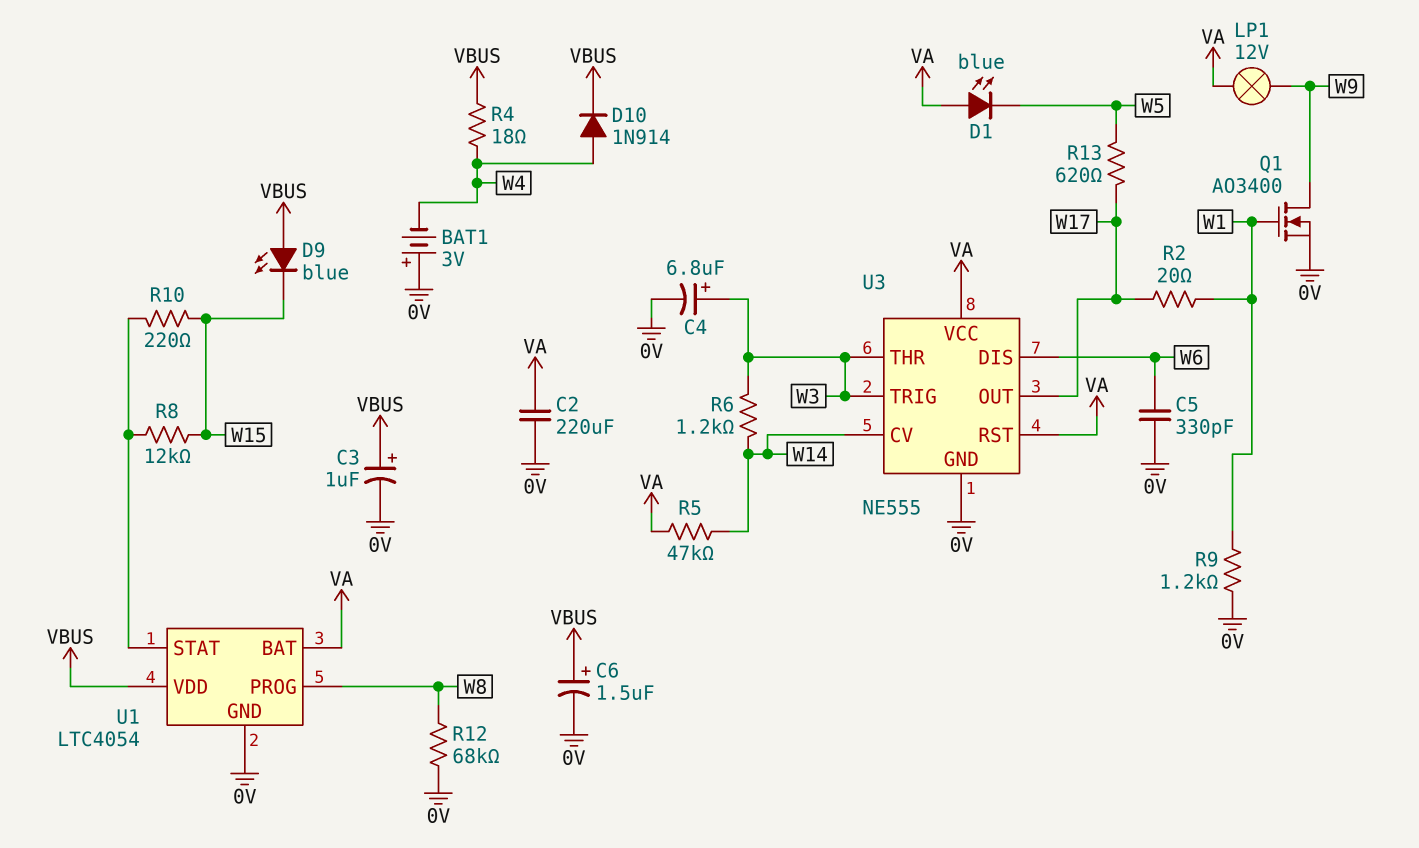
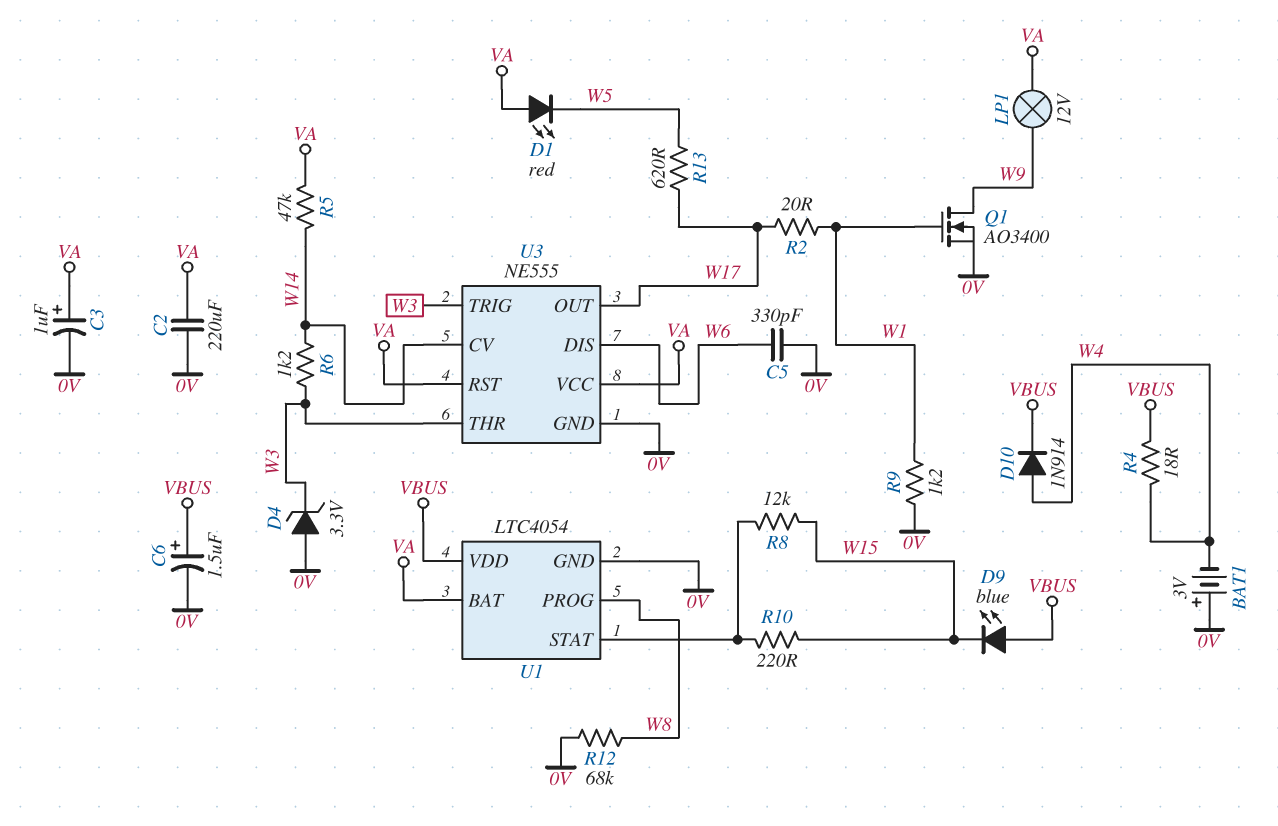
C3: 1uF (plus VBUS, minus 0V) -> 1uF (plus VA, minus 0V)
C4: 6.8uF (plus W3, minus 0V) -> none
D1: LED blue (A VA, K W5) -> LED red (A VA, K W5)
D4: none -> zener 3.3V (A 0V, K W3)

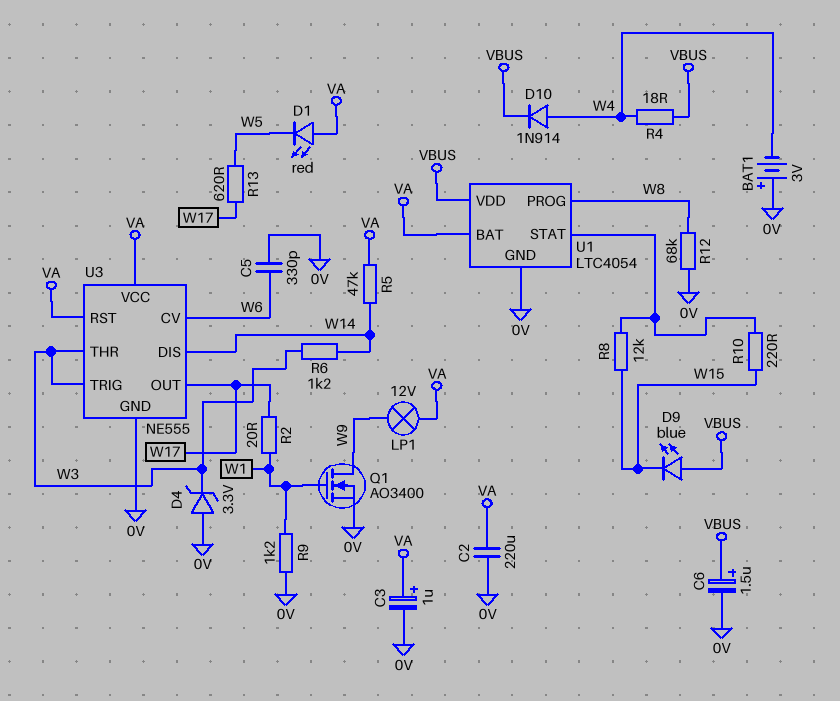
U3 pin CV: W14 -> W6
U3 pin DIS: W6 -> W14

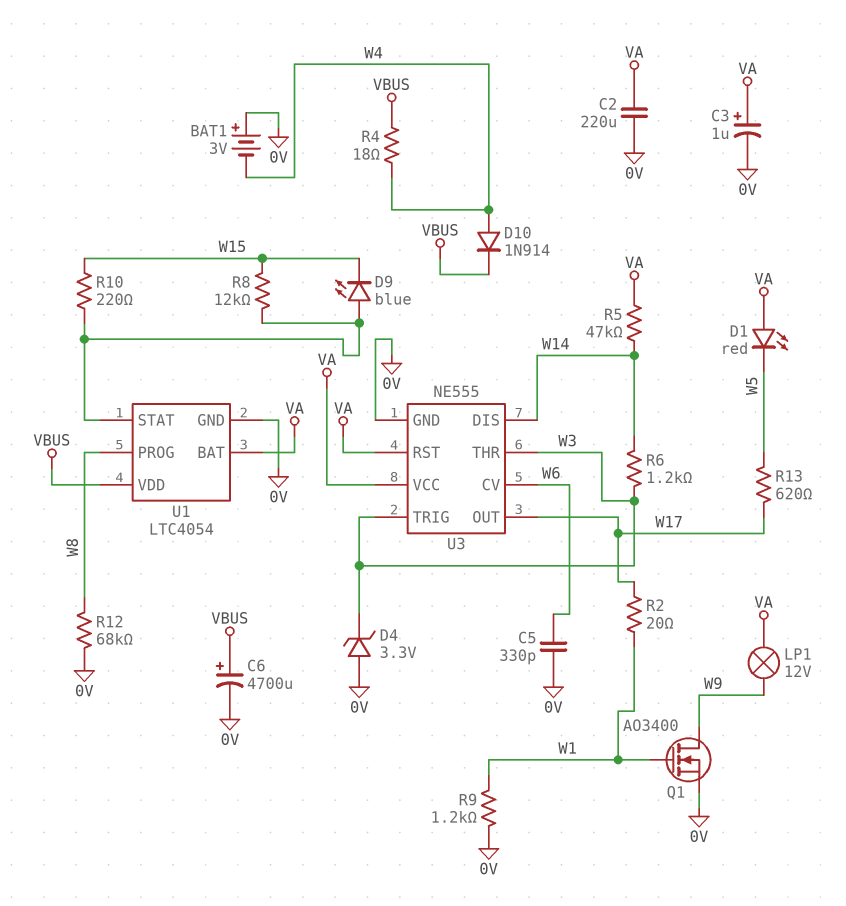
C6: 1.5uF (plus VBUS, minus 0V) -> 4700uF (plus VBUS, minus 0V)
D9: LED blue (A VBUS, K W15) -> LED blue (A U1/STAT, K W15)

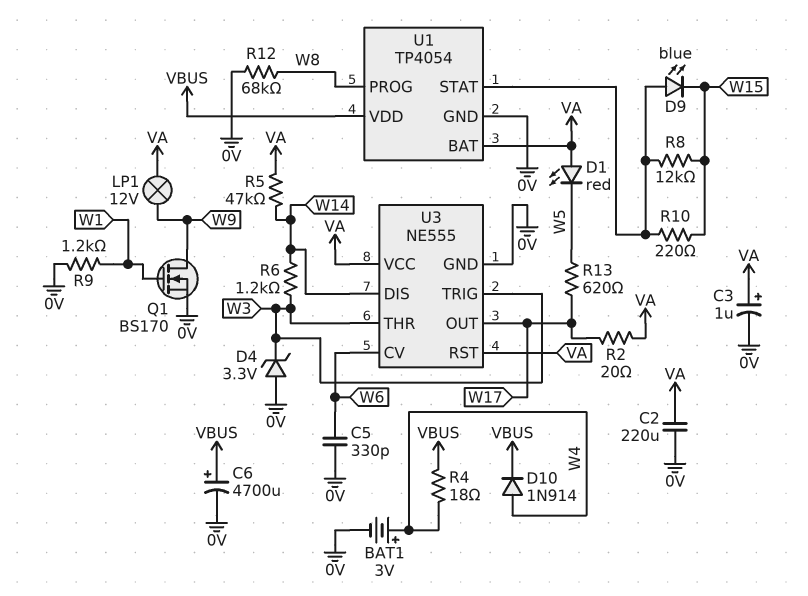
BAT1: 3V (plus 0V, minus W4) -> 3V (plus W4, minus 0V)
Q1: NMOS AO3400 (G W1, D W9, S 0V) -> NMOS BS170 (G W1, D W9, S 0V)
R2: 20 (W1, W17) -> 20 (VA, W17)
U1: LTC4054 -> TP4054

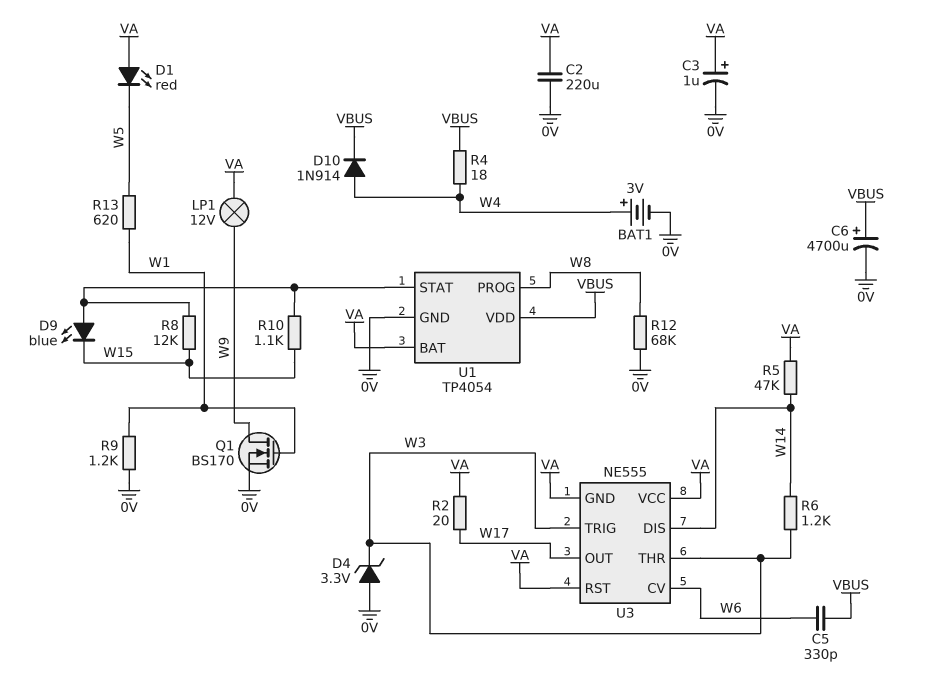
C5: 330pF (0V, W6) -> 330pF (VBUS, W6)
R10: 220 (U1/STAT, W15) -> 1.1k (U1/STAT, W15)
R13: 620 (W5, W17) -> 620 (W1, W5)
U3 pin GND: 0V -> VA

